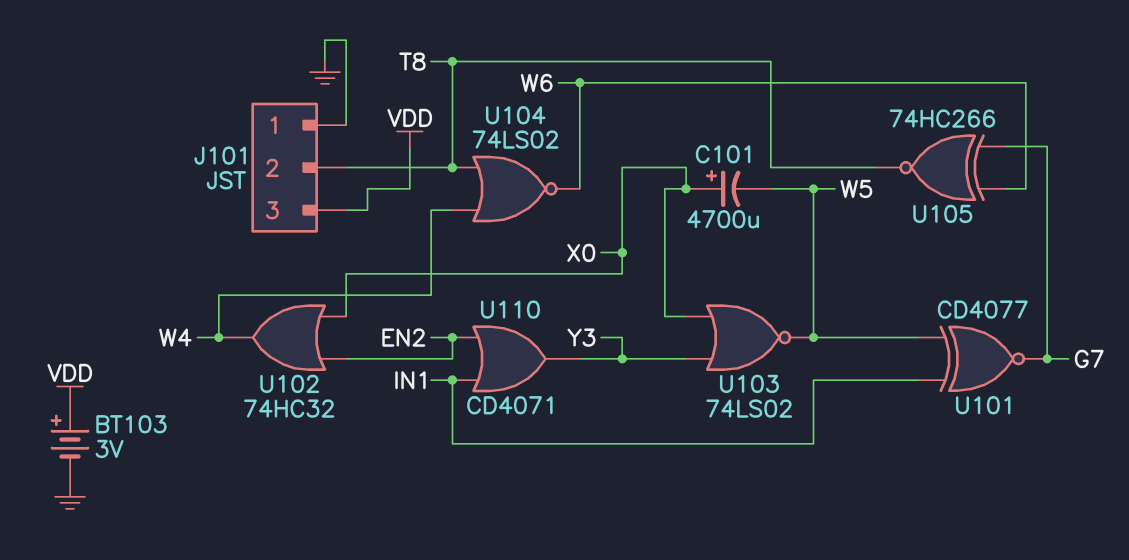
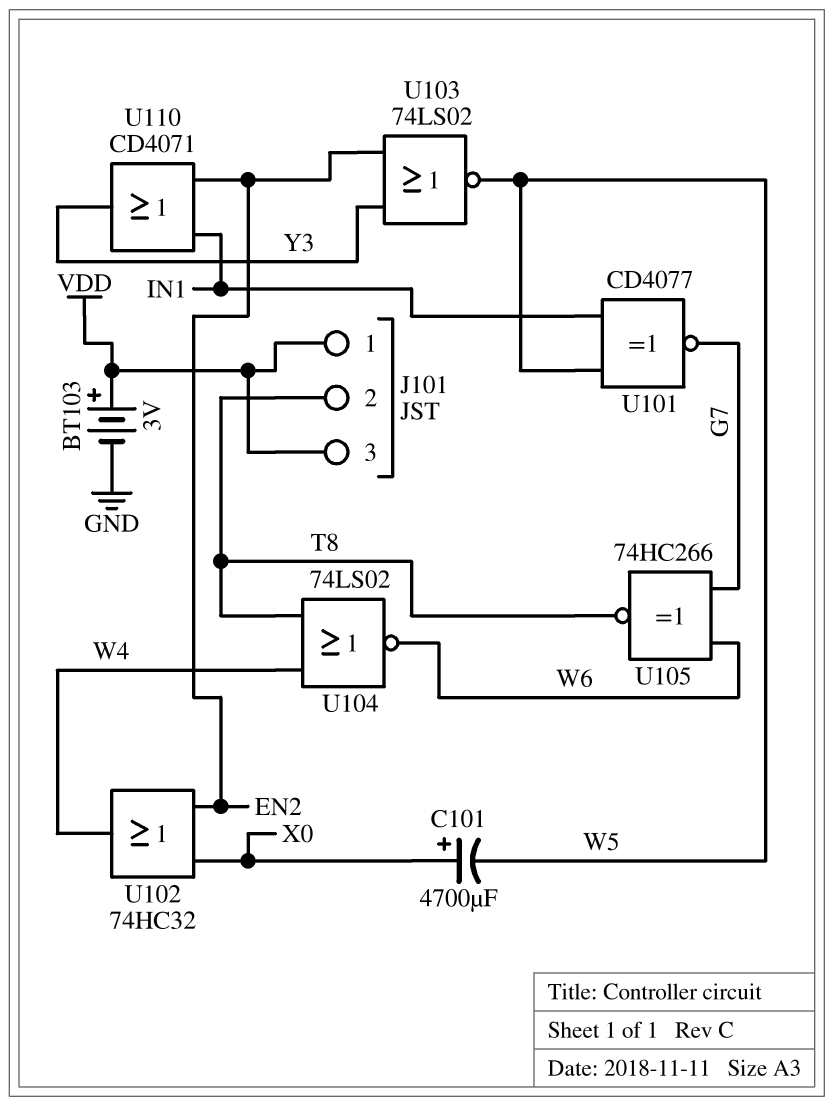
J101 pin 1: GND -> VDD
U103: NOR 74LS02 (in X0, in Y3, out W5) -> NOR 74LS02 (in EN2, in Y3, out W5)

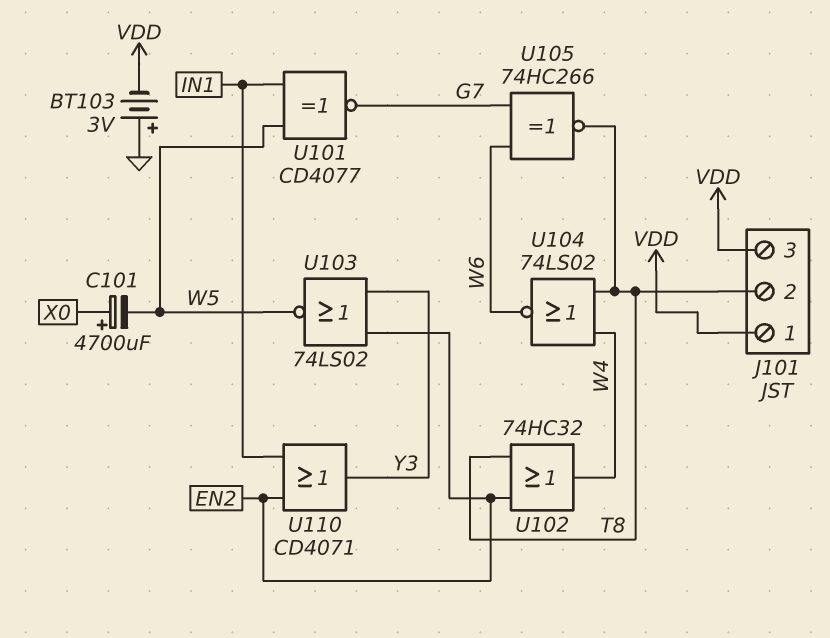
BT103: 3V (plus VDD, minus GND) -> 3V (plus GND, minus VDD)
U102: OR 74HC32 (in EN2, in X0, out W4) -> OR 74HC32 (in EN2, in T8, out W4)

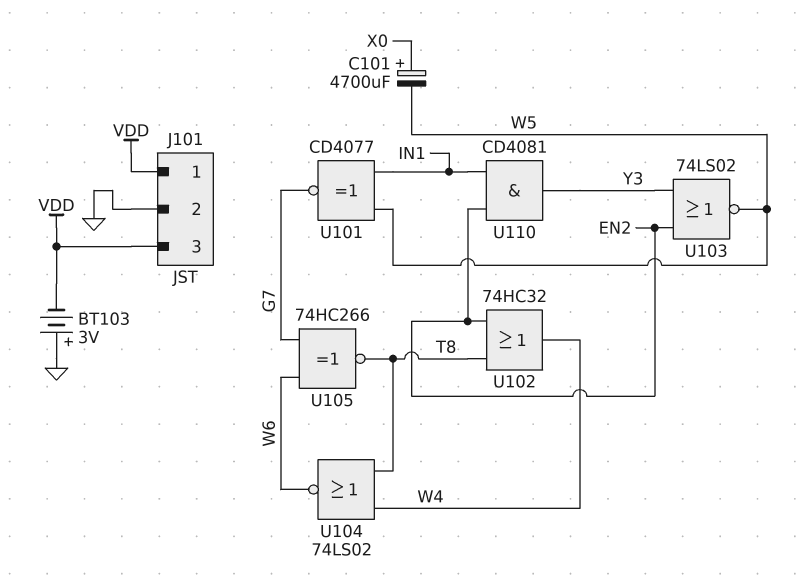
J101 pin 2: T8 -> GND
U110: OR CD4071 (in EN2, in IN1, out Y3) -> AND CD4081 (in EN2, in IN1, out Y3)

